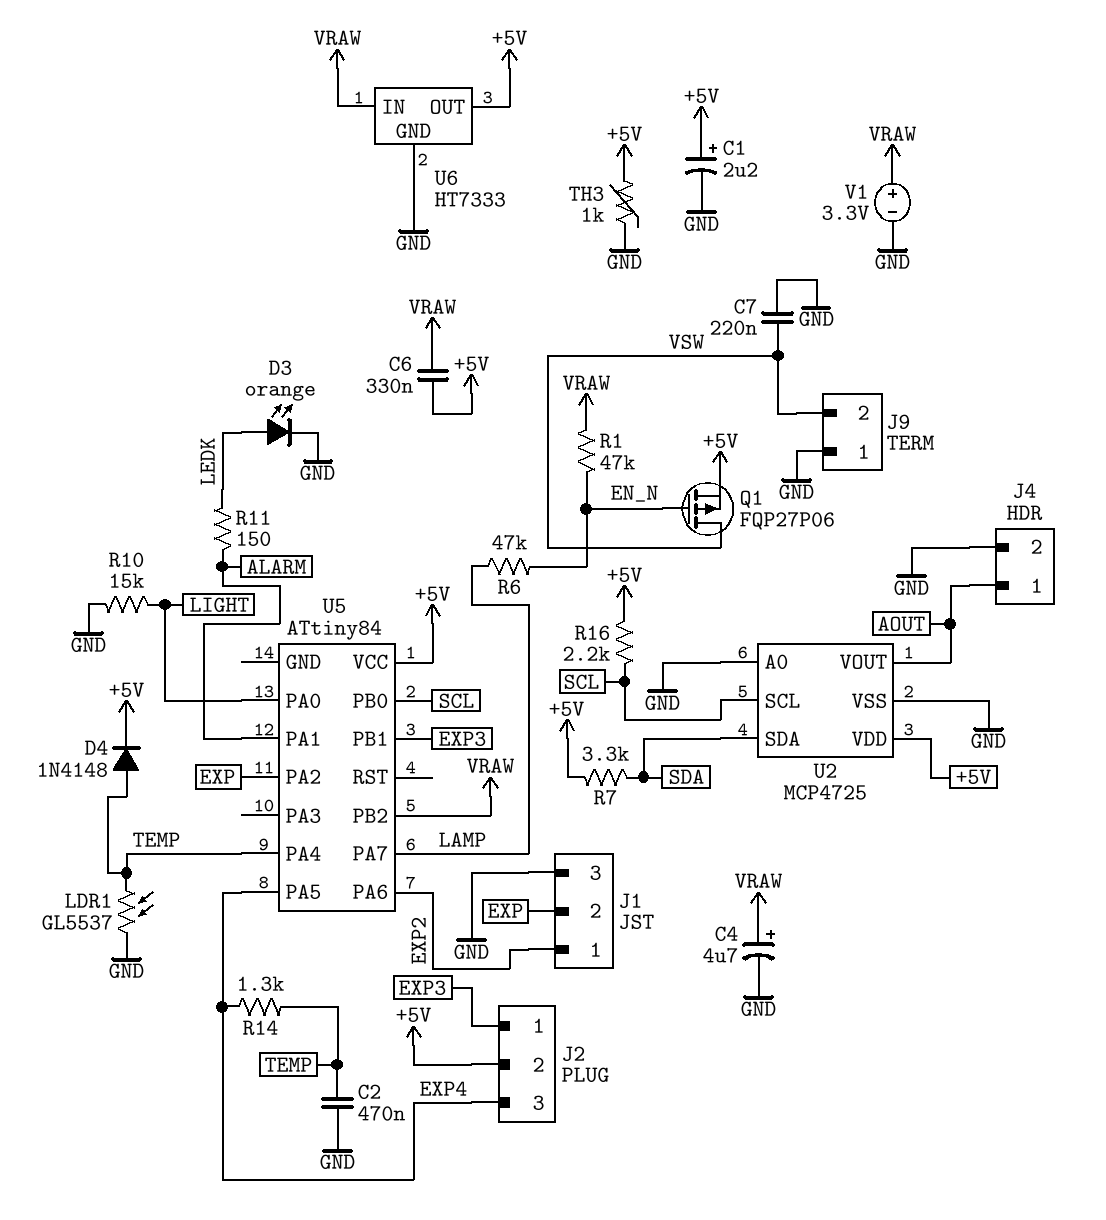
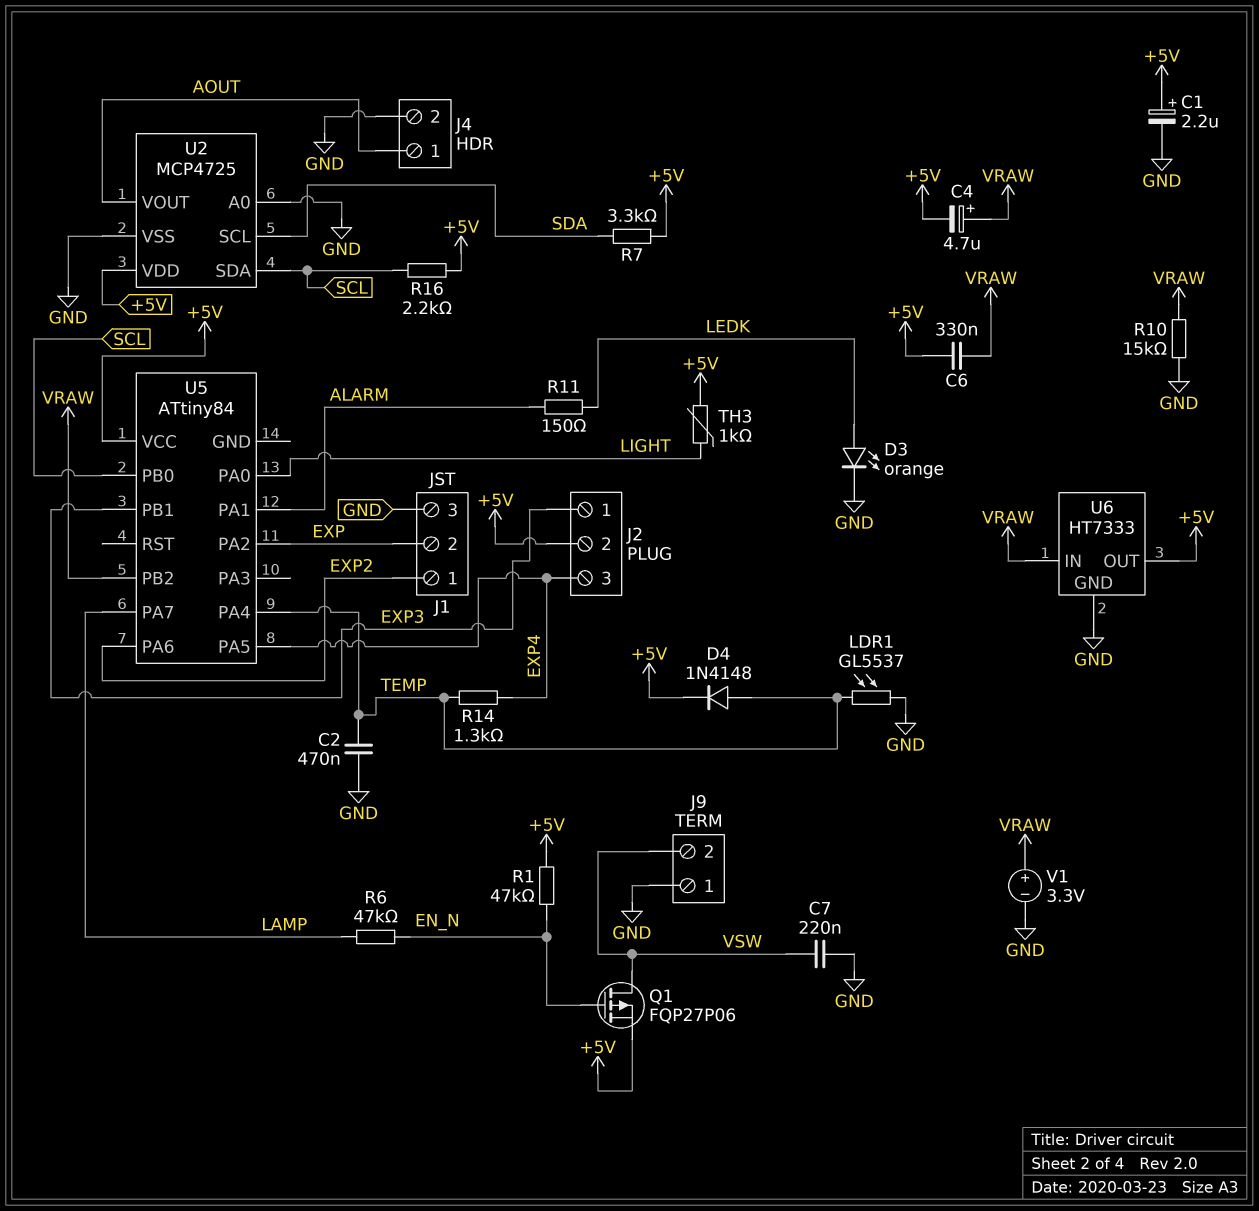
C4: 4.7uF (plus VRAW, minus GND) -> 4.7uF (plus VRAW, minus +5V)
R1: 47k (EN_N, VRAW) -> 47k (+5V, EN_N)
R10: 15k (GND, LIGHT) -> 15k (GND, VRAW)
TH3: 1k (+5V, GND) -> 1k (+5V, LIGHT)
U2 pin SCL: SCL -> SDA
U2 pin SDA: SDA -> SCL

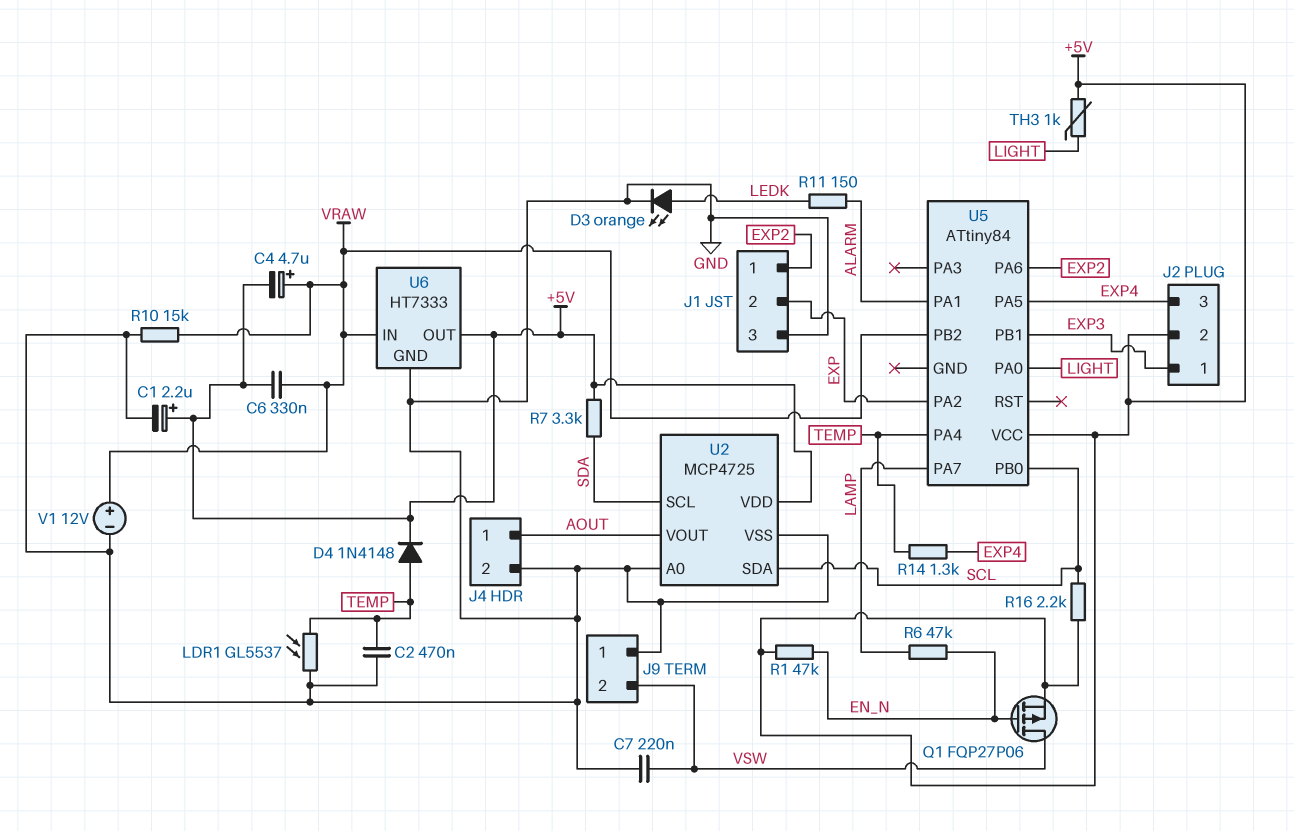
V1: 3.3V (plus VRAW, minus GND) -> 12V (plus VRAW, minus GND)

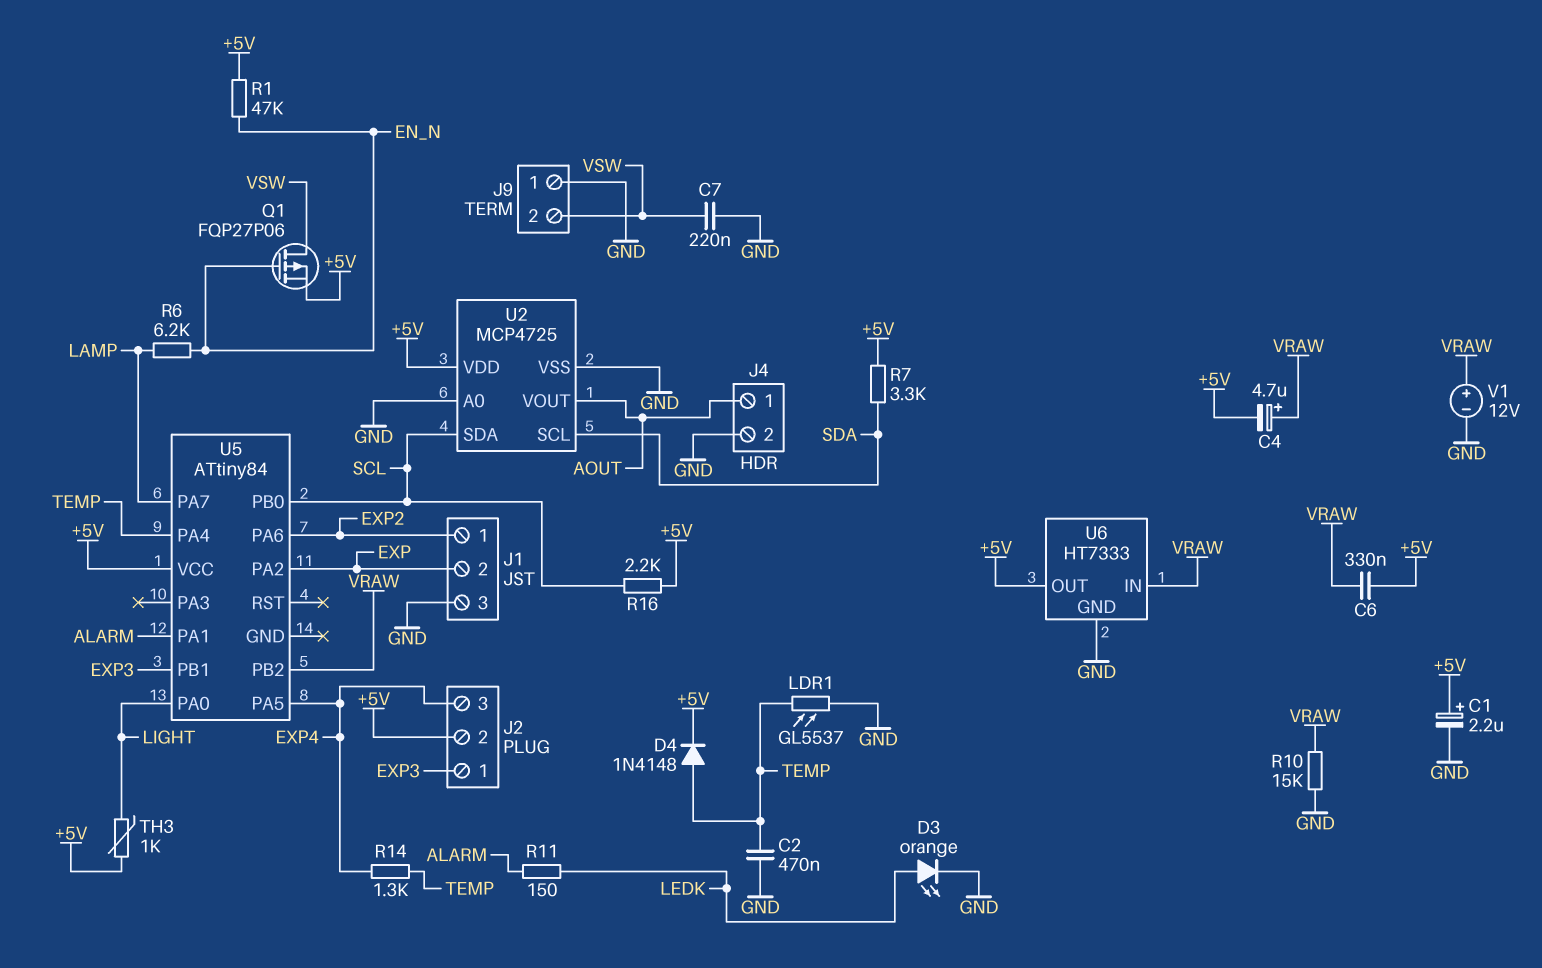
R6: 47k (EN_N, LAMP) -> 6.2k (EN_N, LAMP)

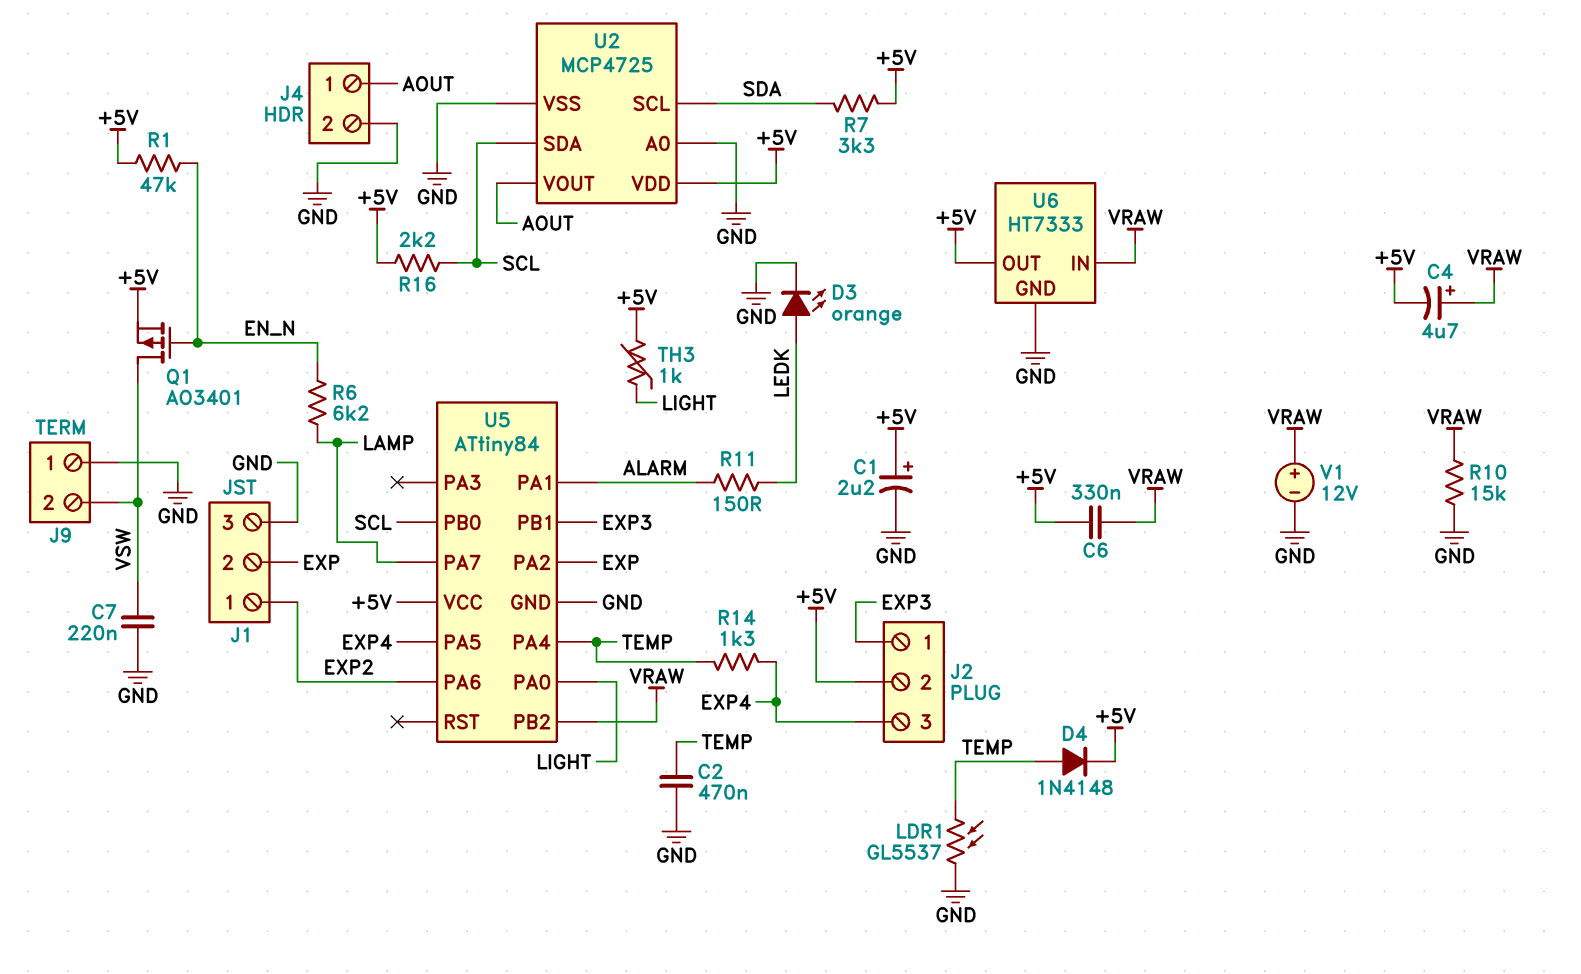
Q1: PMOS FQP27P06 (G EN_N, D VSW, S +5V) -> PMOS AO3401 (G EN_N, D VSW, S +5V)
U5 pin GND: none -> GND

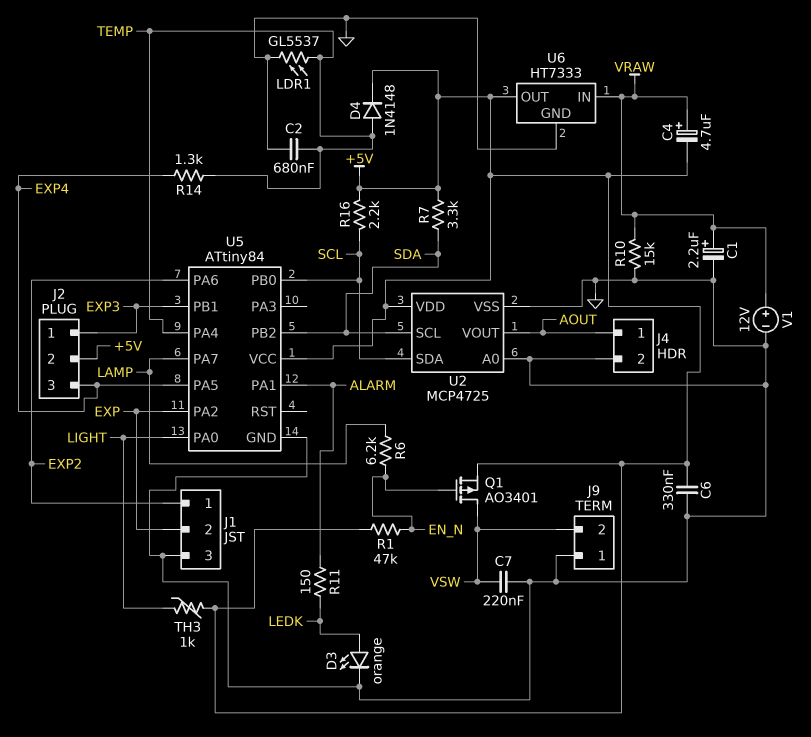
C1: 2.2uF (plus +5V, minus GND) -> 2.2uF (plus VRAW, minus GND)
C2: 470nF (GND, TEMP) -> 680nF (GND, TEMP)
C6: 330nF (+5V, VRAW) -> 330nF (+5V, GND)
U5 pin PB2: VRAW -> SDA

